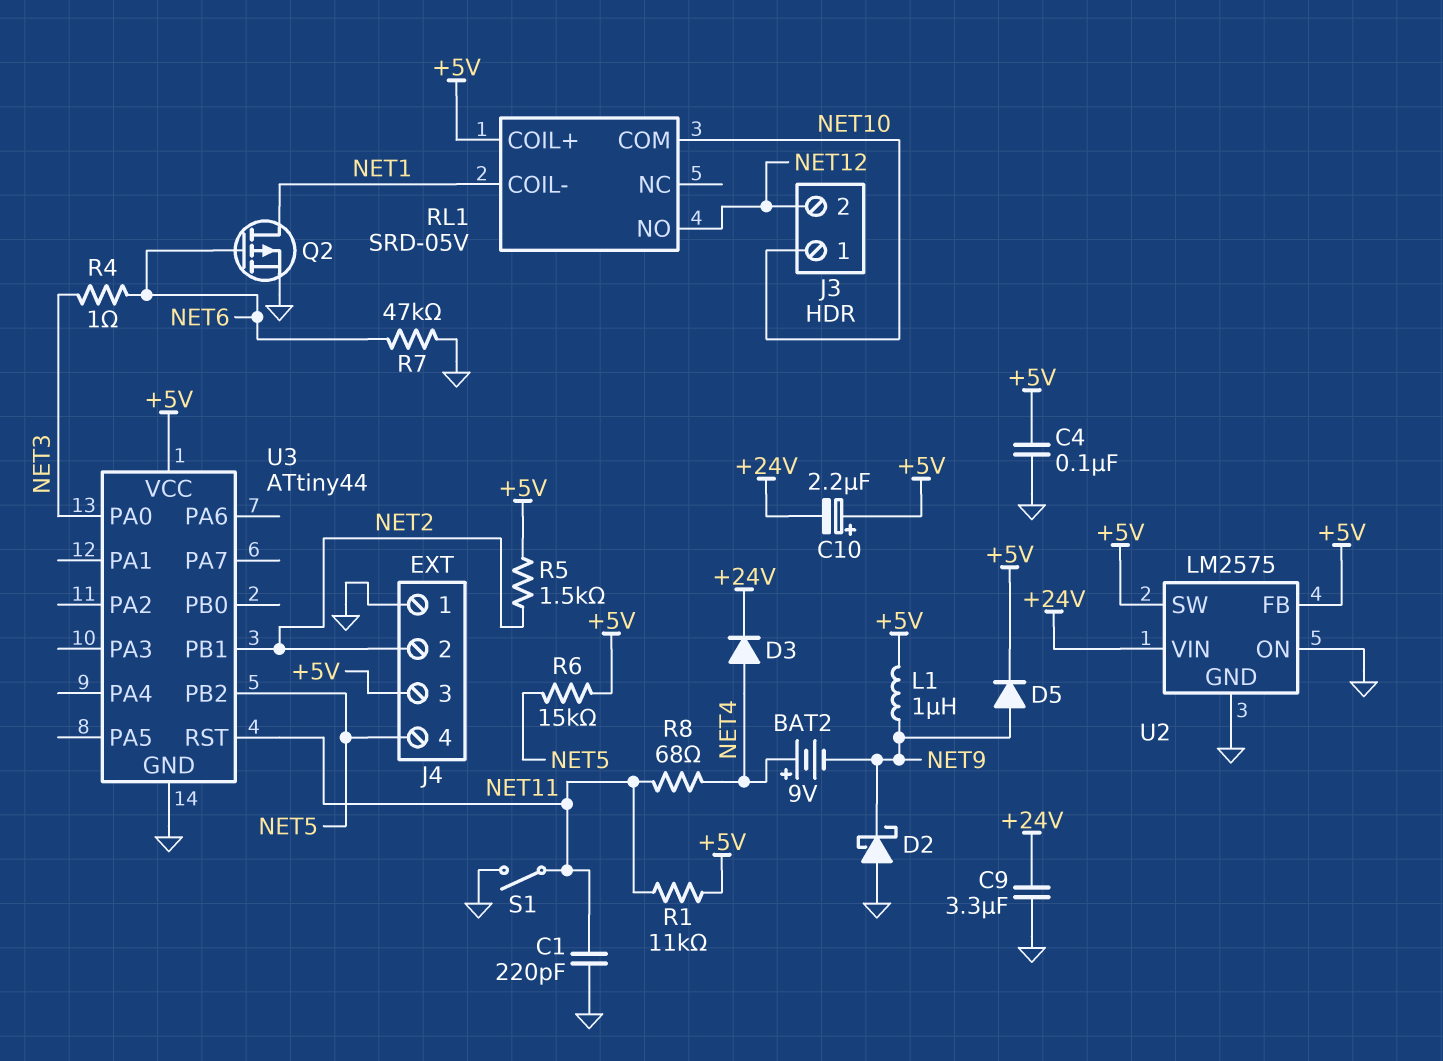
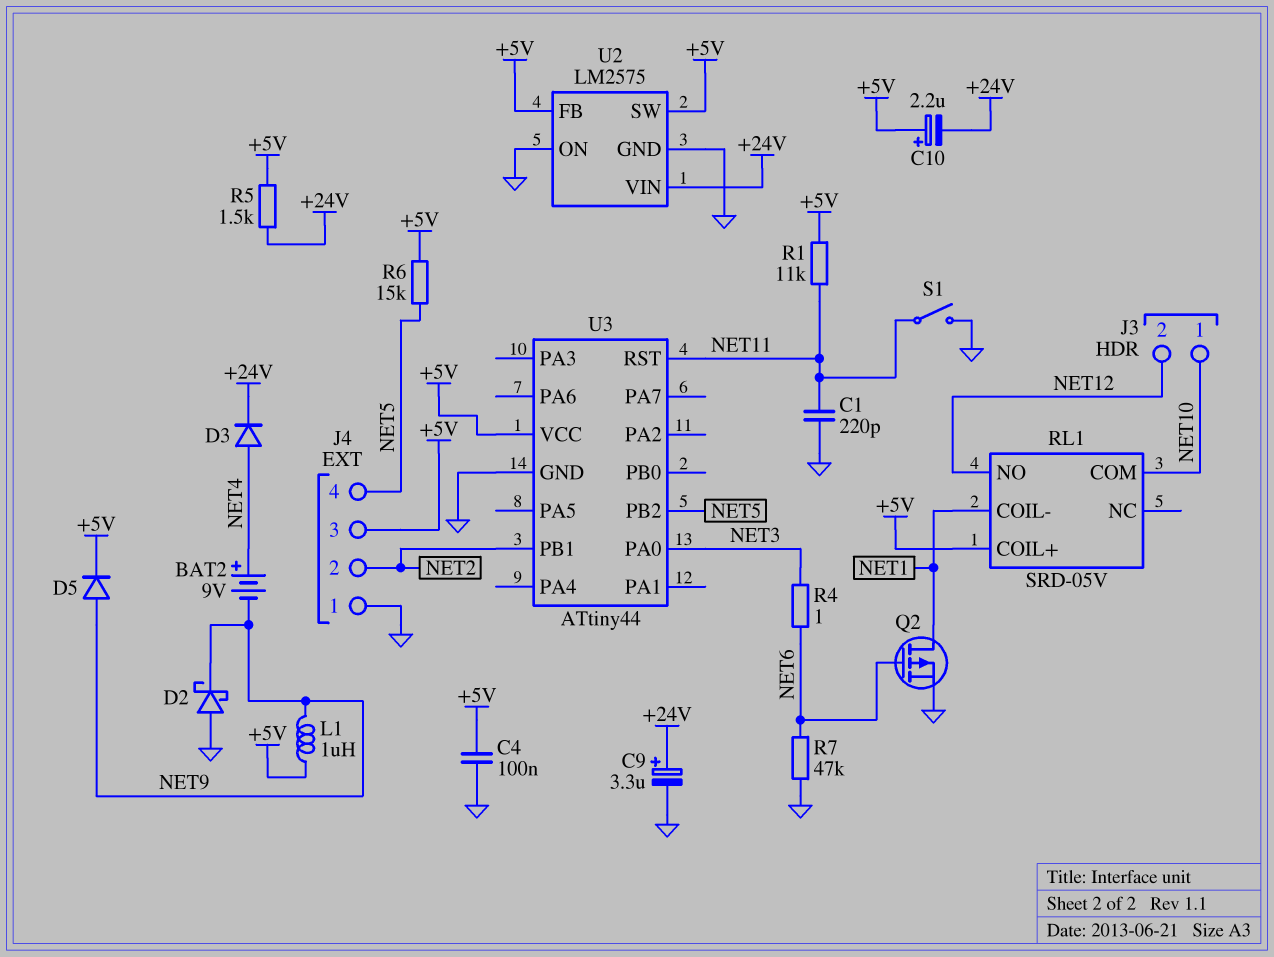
C9: 3.3uF (+24V, GND) -> 3.3uF (plus +24V, minus GND)
R5: 1.5k (+5V, NET2) -> 1.5k (+5V, +24V)
R8: 68 (NET4, NET11) -> none

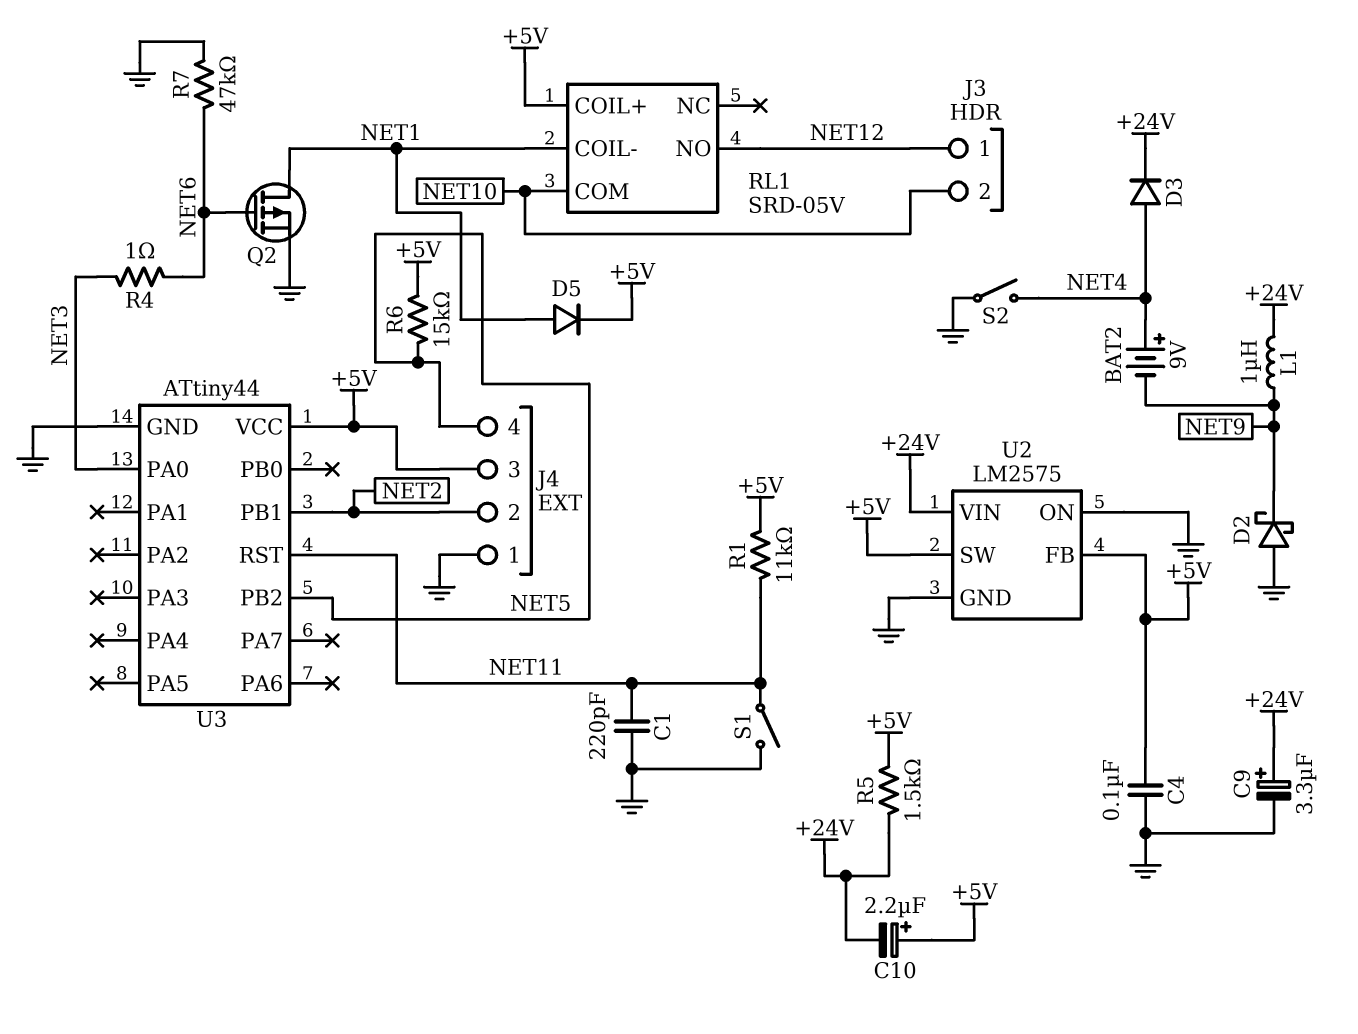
D5: diode (A NET9, K +5V) -> diode (A NET1, K +5V)
J3 pin 1: NET10 -> NET12
J3 pin 2: NET12 -> NET10
L1: 1uH (+5V, NET9) -> 1uH (+24V, NET9)
S2: none -> switch (GND, NET4)

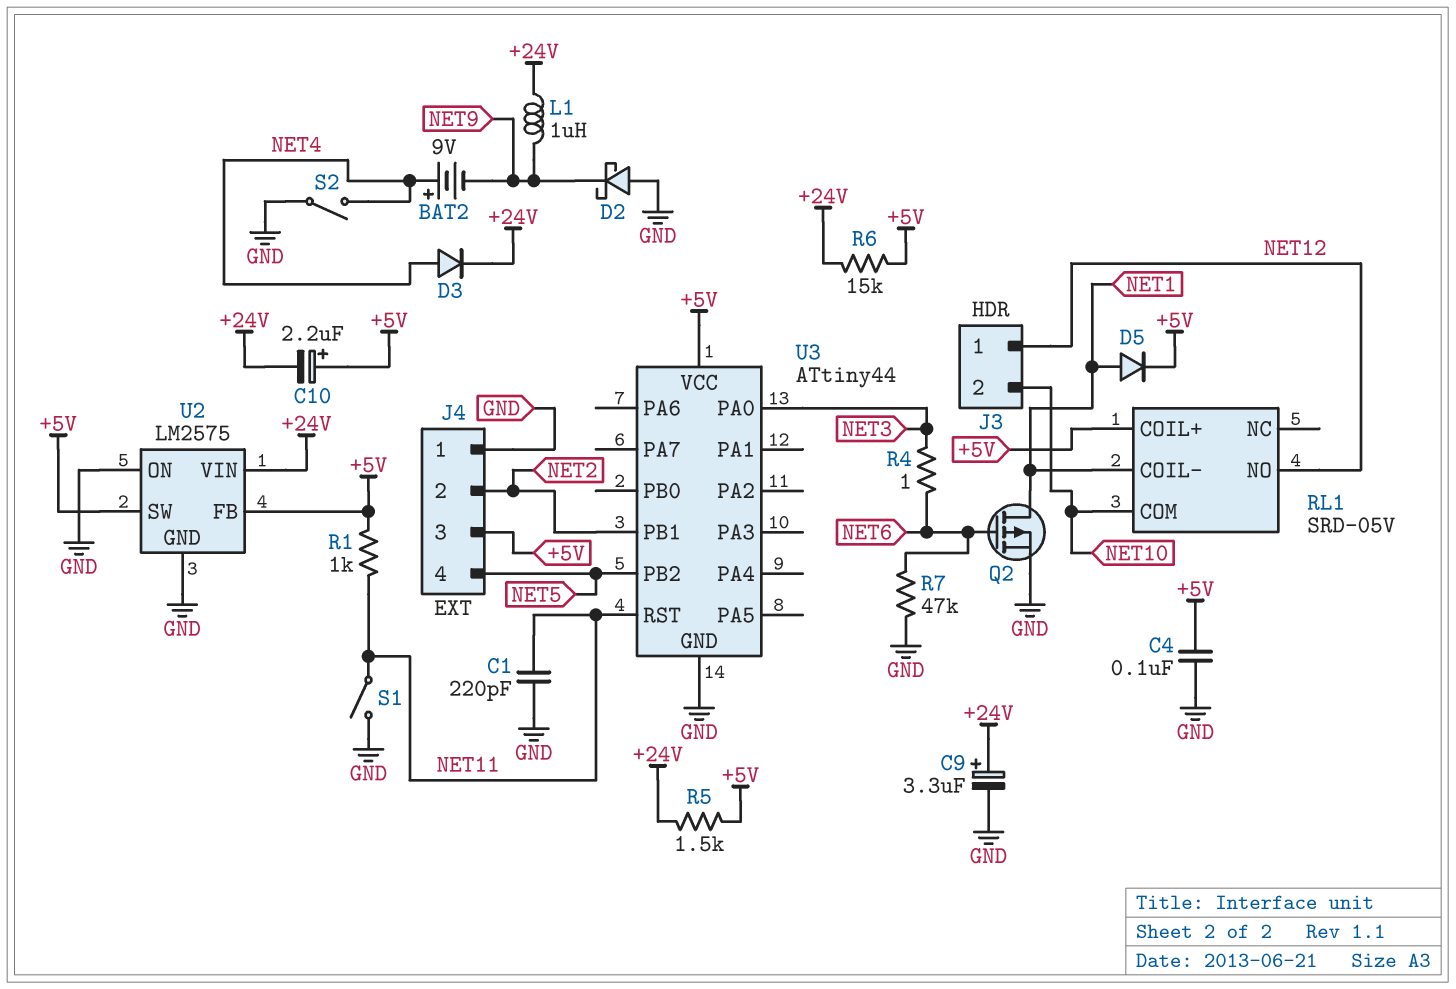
R1: 11k (+5V, NET11) -> 1k (+5V, NET11)
R6: 15k (+5V, NET5) -> 15k (+5V, +24V)

